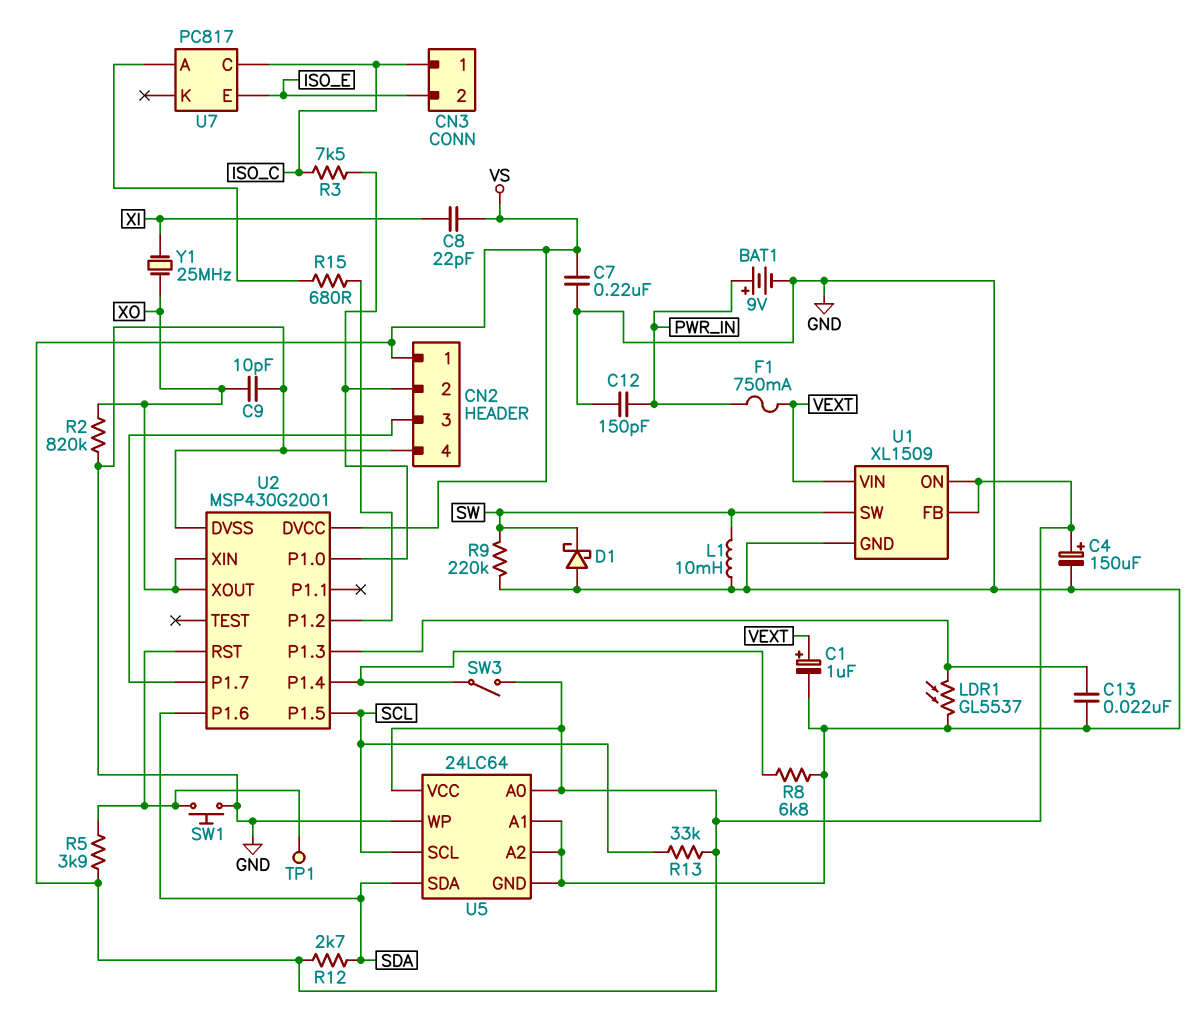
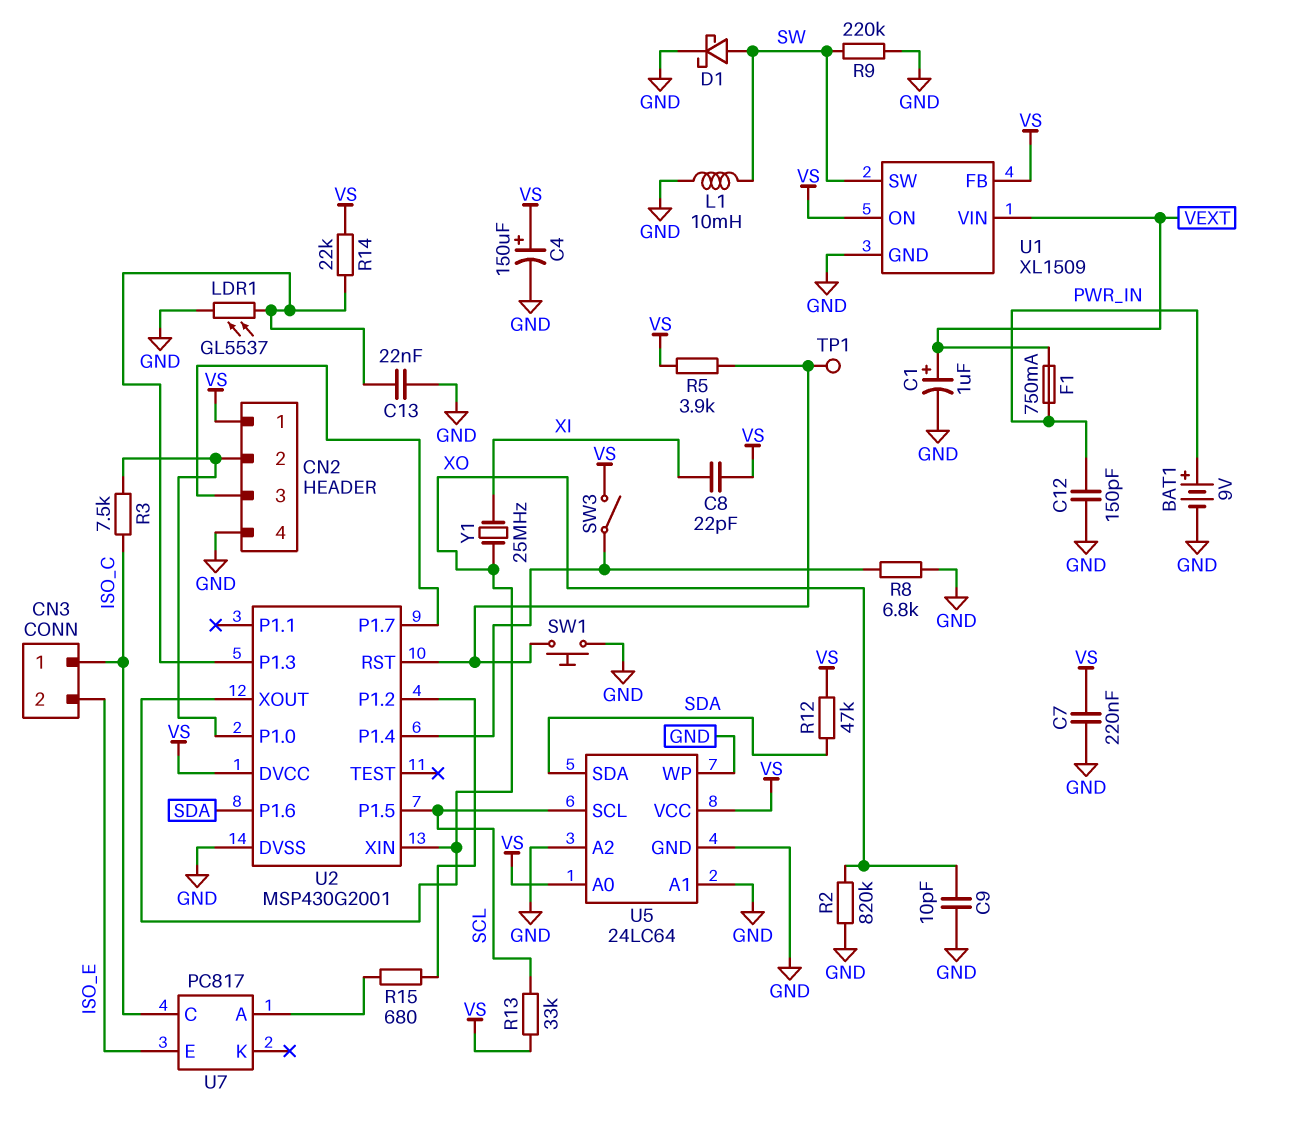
D1: schottky (A GND, K SW) -> schottky (A SW, K GND)
R12: 2.7k (SDA, VS) -> 47k (SDA, VS)
R14: none -> 22k (U2/P1.3, VS)

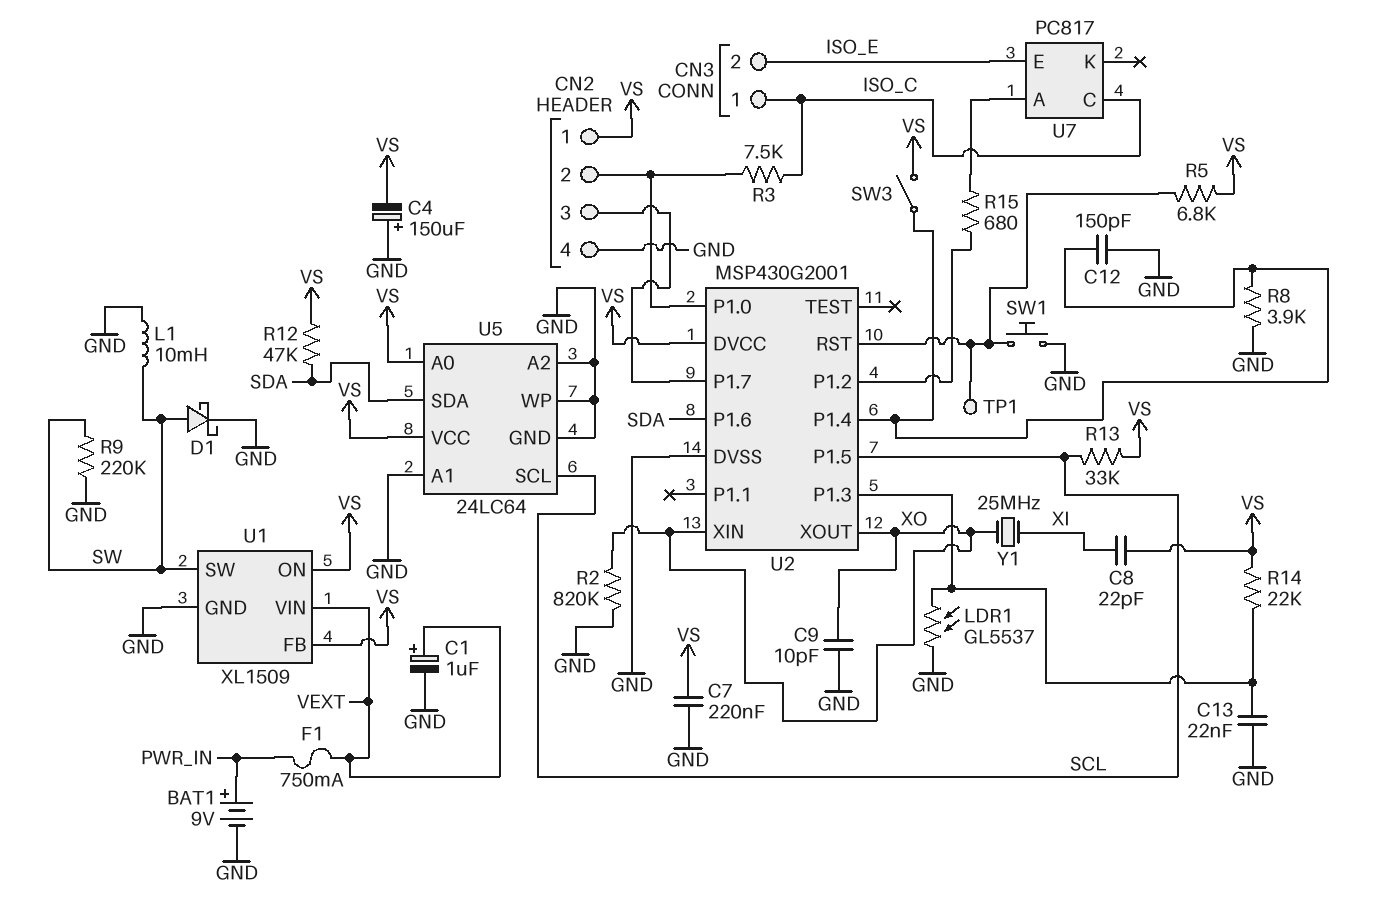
C4: 150uF (plus VS, minus GND) -> 150uF (plus GND, minus VS)
C12: 150pF (GND, PWR_IN) -> 150pF (GND, U2/P1.4)
R5: 3.9k (U2/RST, VS) -> 6.8k (U2/RST, VS)
R8: 6.8k (GND, U2/P1.4) -> 3.9k (GND, U2/P1.4)

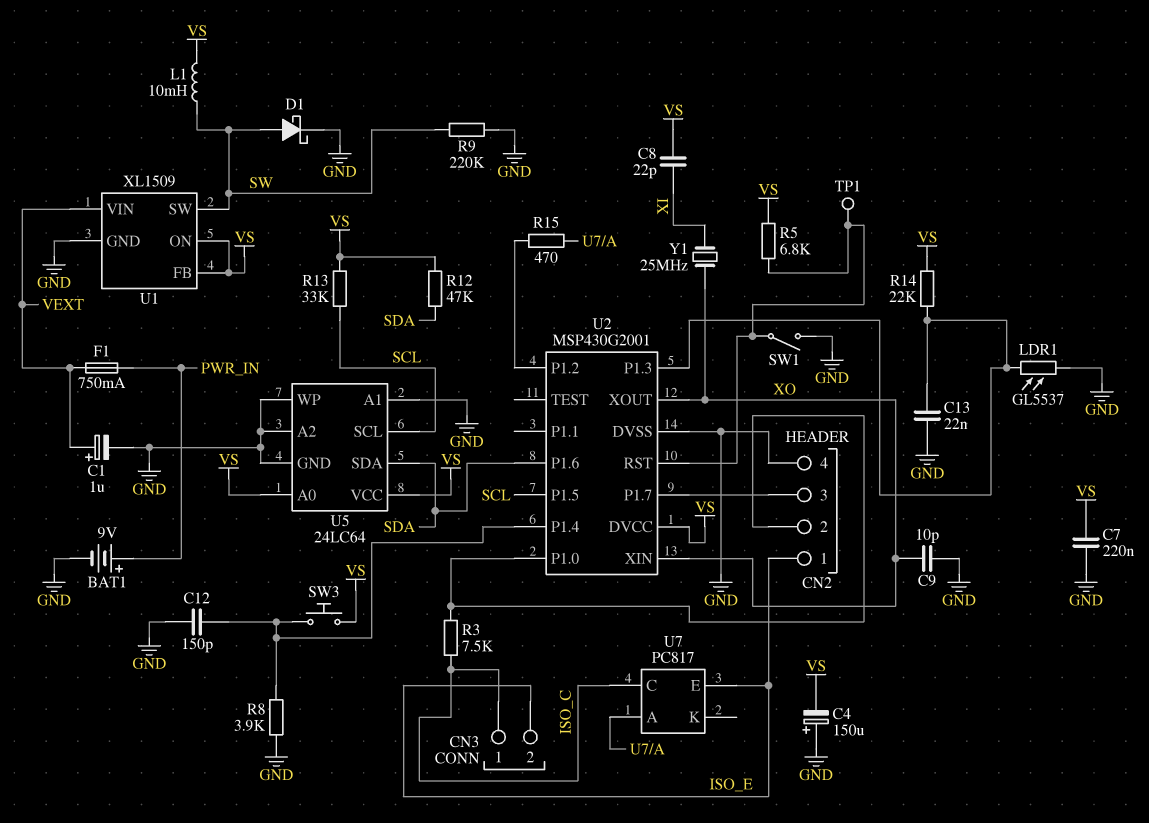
CN2 pin 1: VS -> ISO_E
L1: 10mH (GND, SW) -> 10mH (SW, VS)
R2: 820k (GND, XO) -> none
R15: 680 (U2/P1.2, U7/A) -> 470 (U2/P1.2, U7/A)
SW1: button (GND, U2/RST) -> switch (GND, U2/RST)
SW3: switch (U2/P1.4, VS) -> button (U2/P1.4, VS)

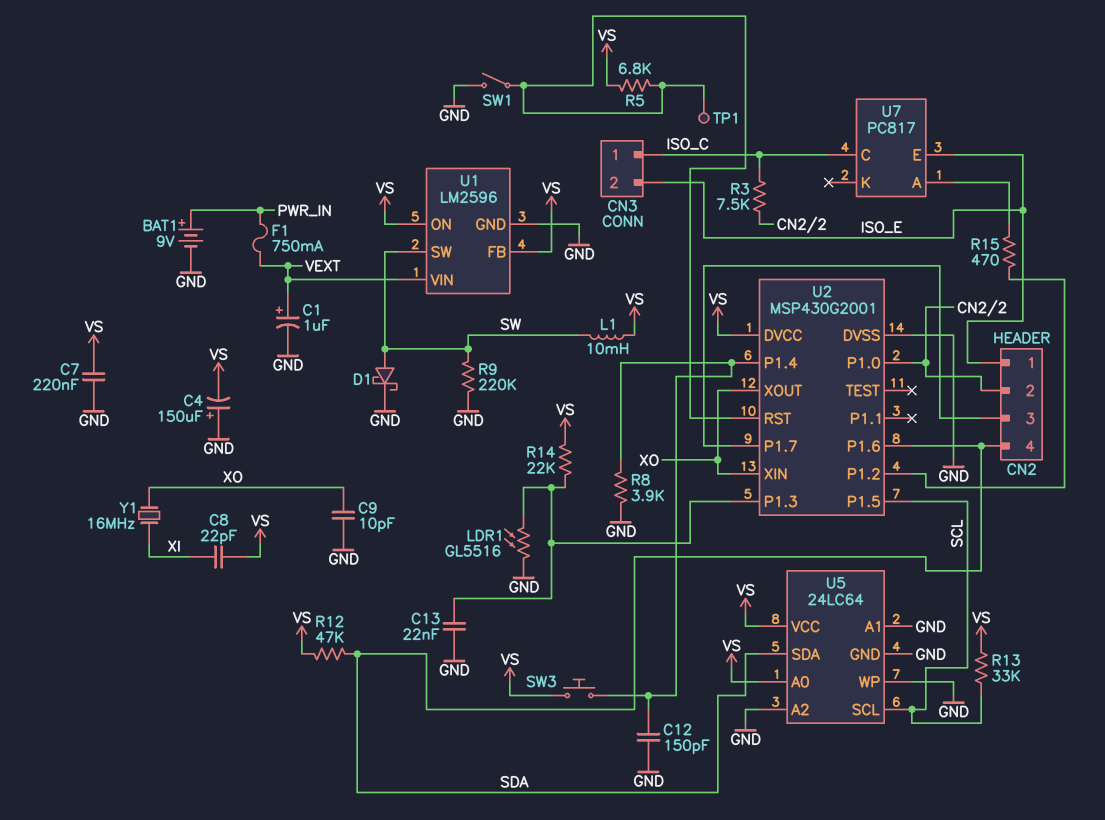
CN2 pin 4: GND -> SDA
LDR1: GL5537 (GND, U2/P1.3) -> GL5516 (GND, U2/P1.3)
U1: XL1509 -> LM2596
Y1: 25MHz (XI, XO) -> 16MHz (XI, XO)

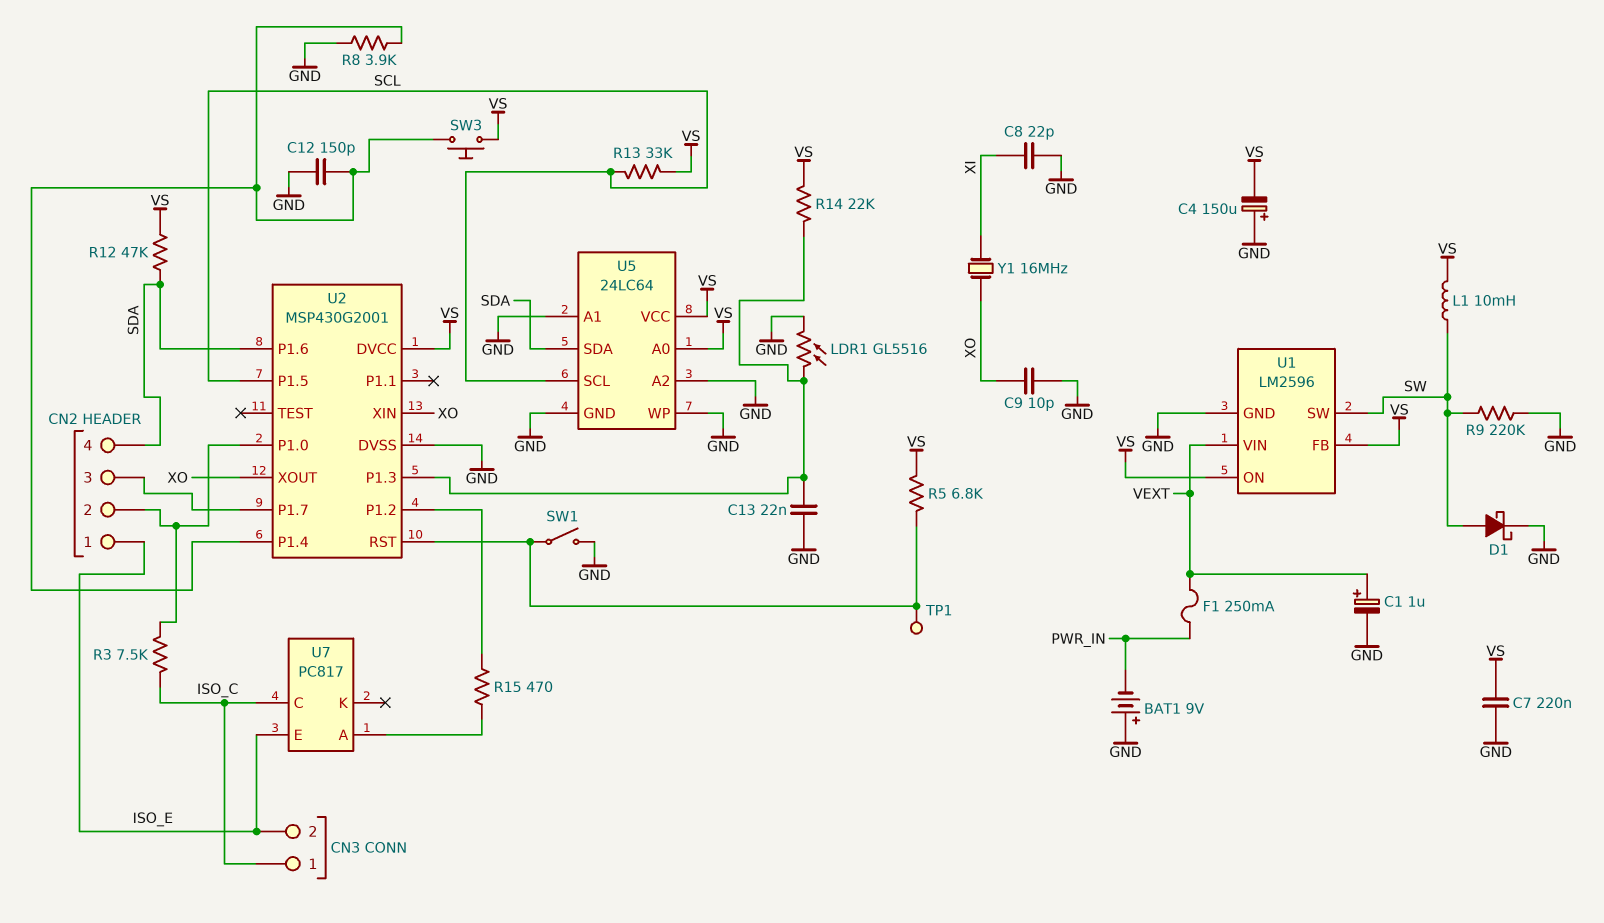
BAT1: 9V (plus PWR_IN, minus GND) -> 9V (plus GND, minus PWR_IN)
C8: 22pF (VS, XI) -> 22pF (GND, XI)
F1: 750mA (PWR_IN, VEXT) -> 250mA (PWR_IN, VEXT)

